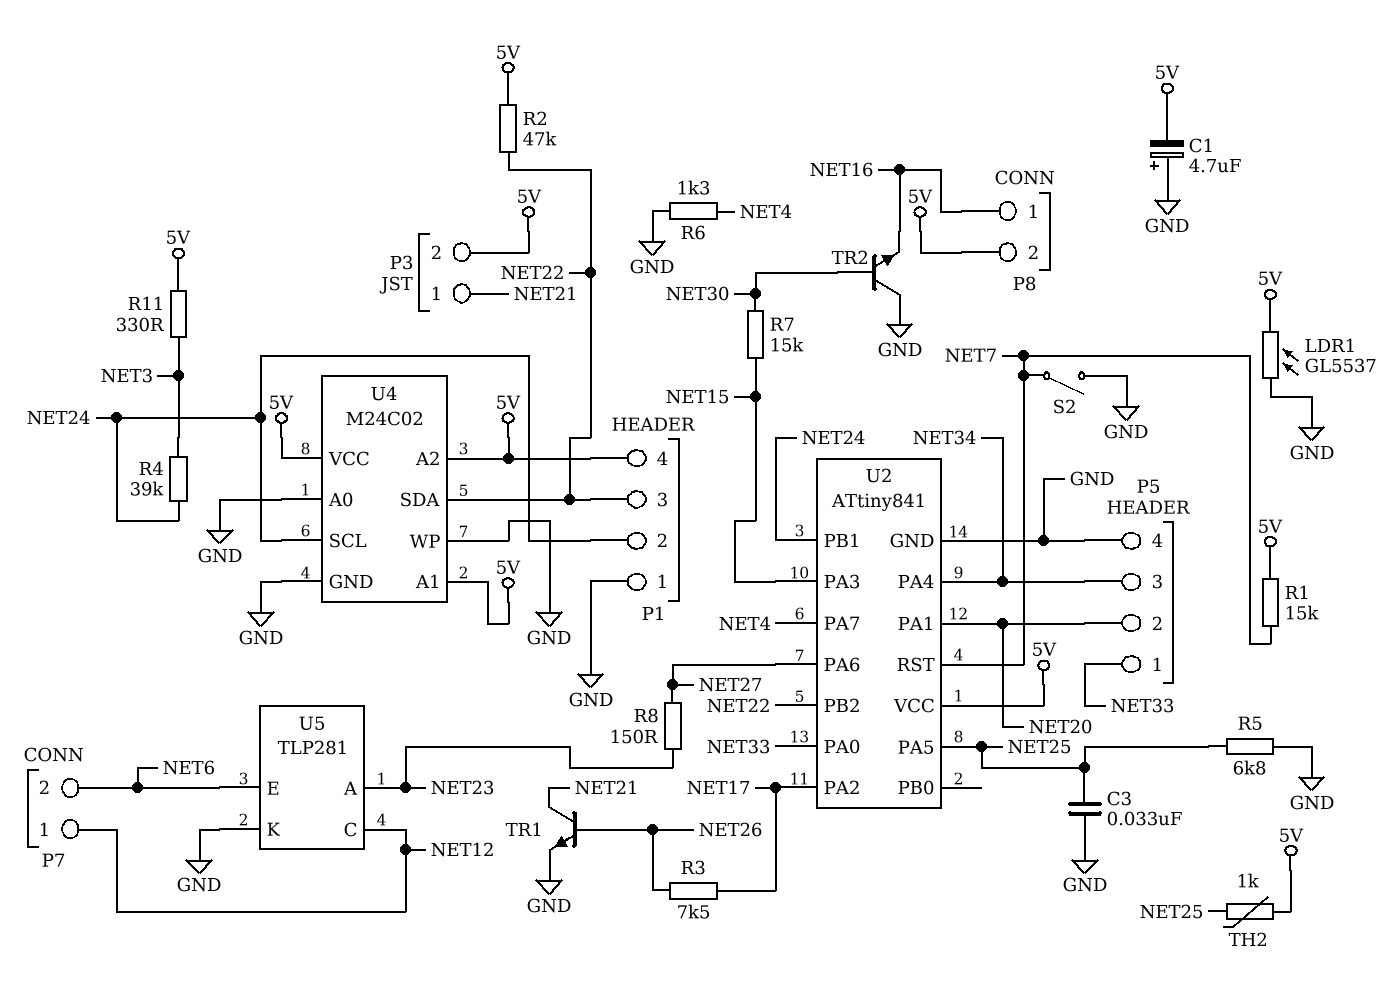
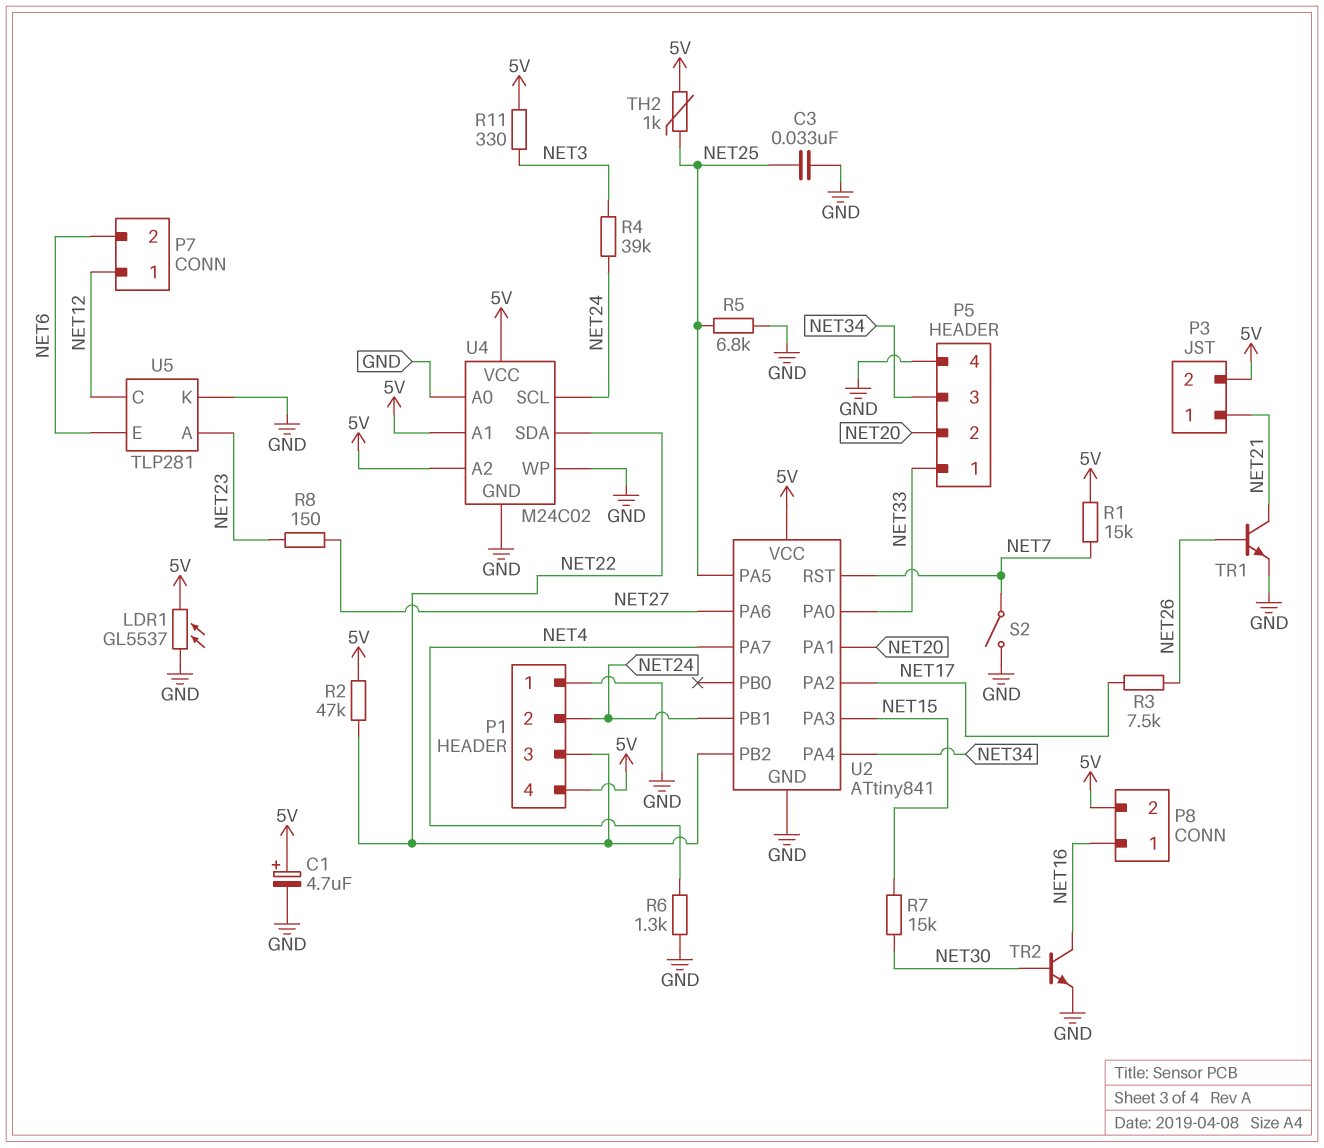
C1: 4.7uF (plus GND, minus 5V) -> 4.7uF (plus 5V, minus GND)
TR2: NPN (B NET30, C GND, E NET16) -> NPN (B NET30, C NET16, E GND)

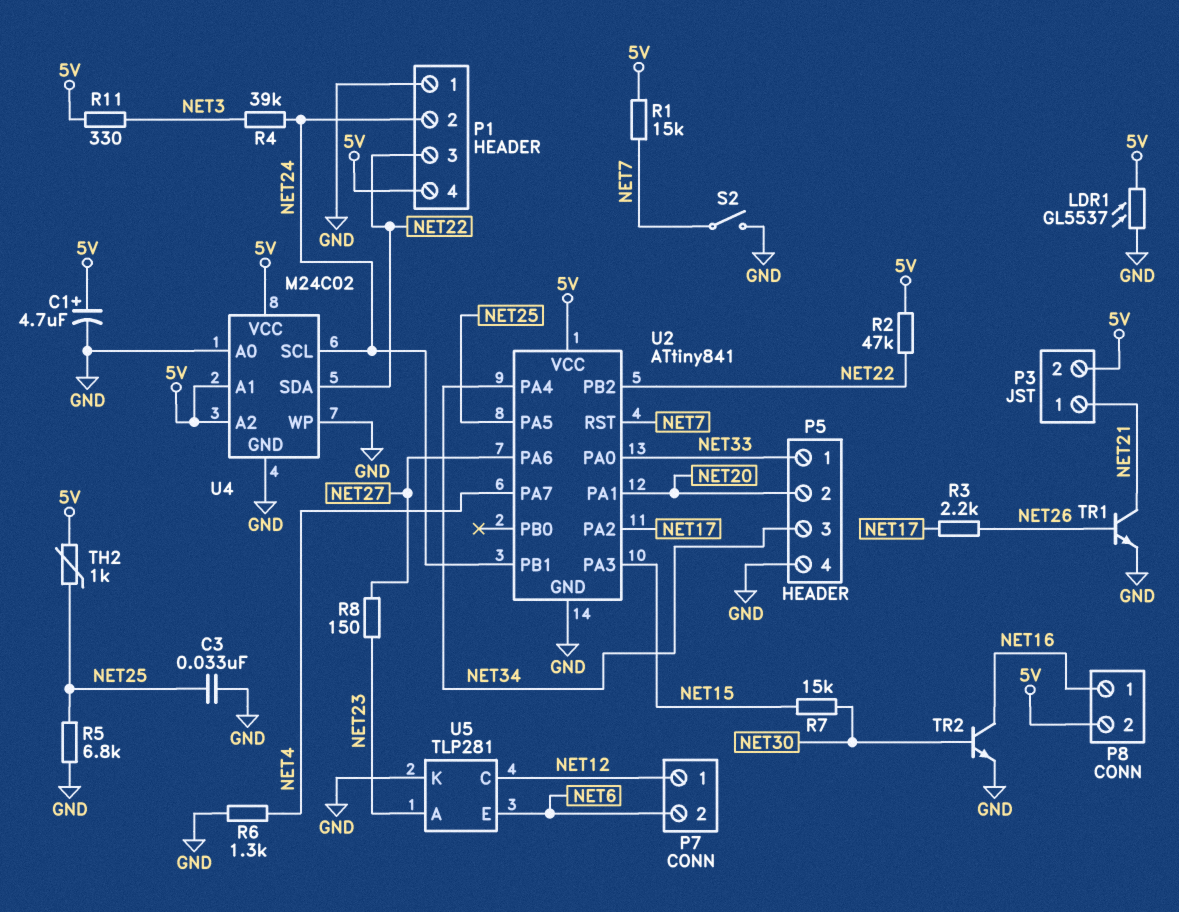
R3: 7.5k (NET17, NET26) -> 2.2k (NET17, NET26)

